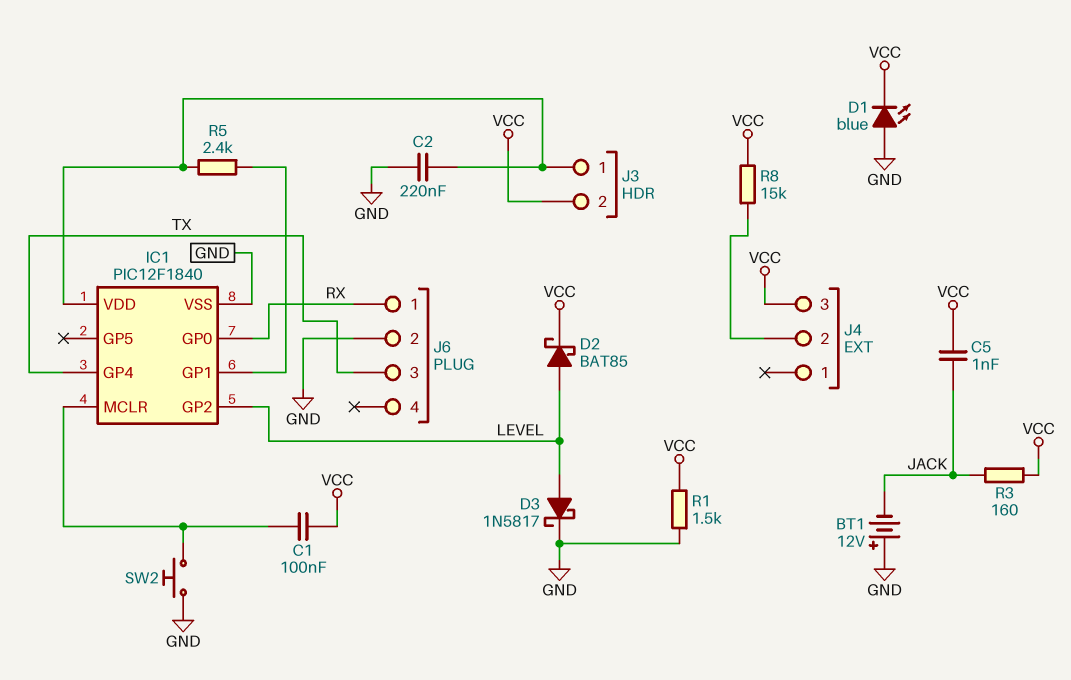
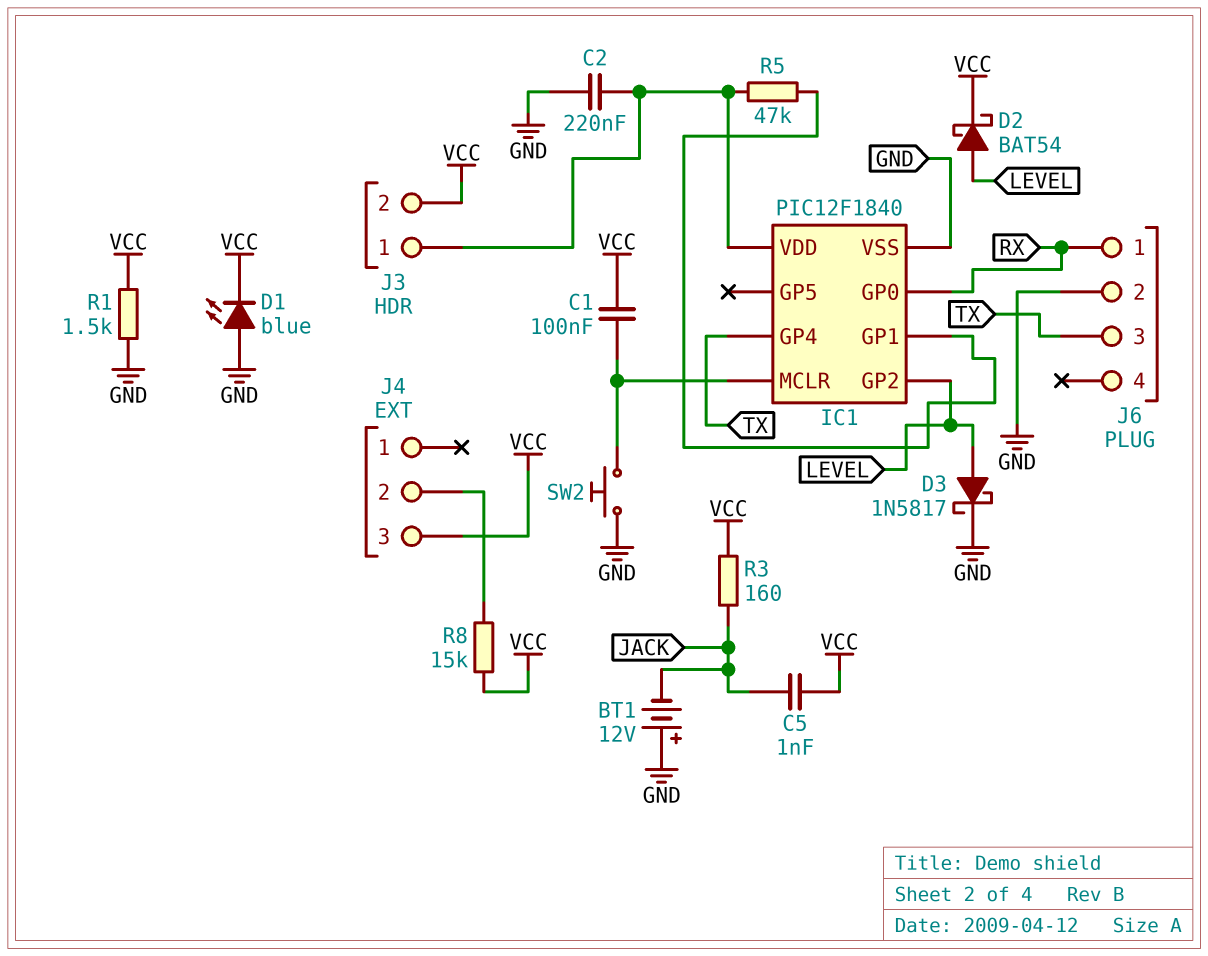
D2: schottky BAT85 (A LEVEL, K VCC) -> schottky BAT54 (A LEVEL, K VCC)
R5: 2.4k (IC1/GP1, IC1/VDD) -> 47k (IC1/GP1, IC1/VDD)

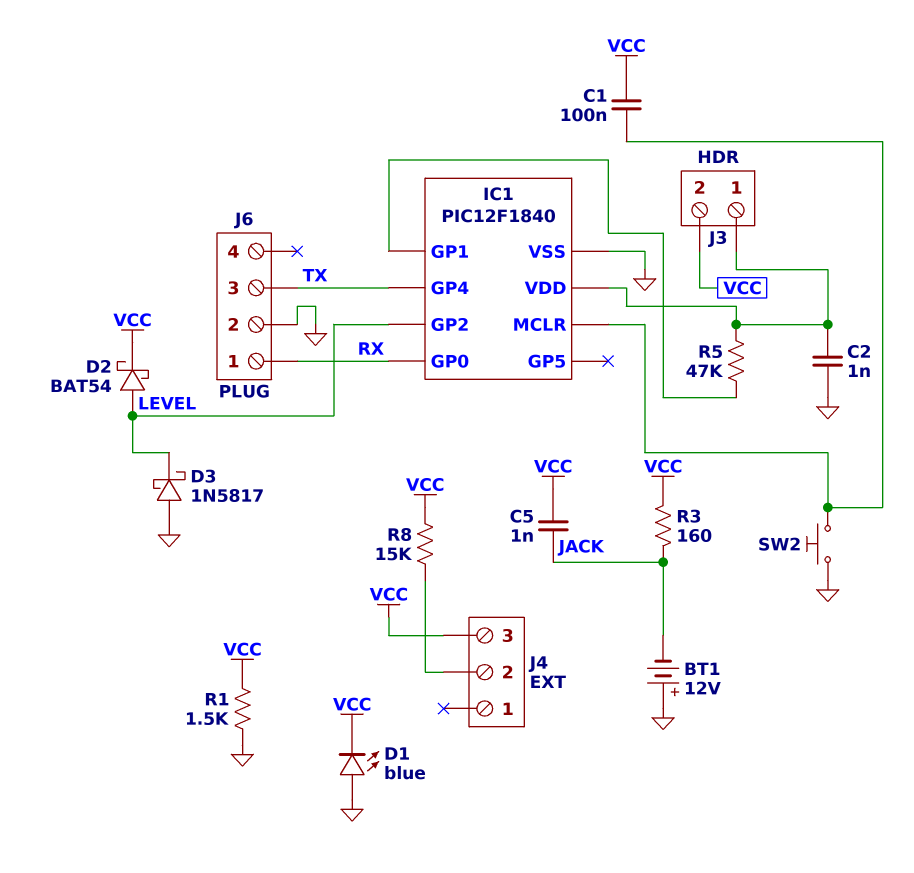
C2: 220nF (GND, IC1/VDD) -> 1nF (GND, IC1/VDD)
D3: schottky 1N5817 (A LEVEL, K GND) -> schottky 1N5817 (A GND, K LEVEL)

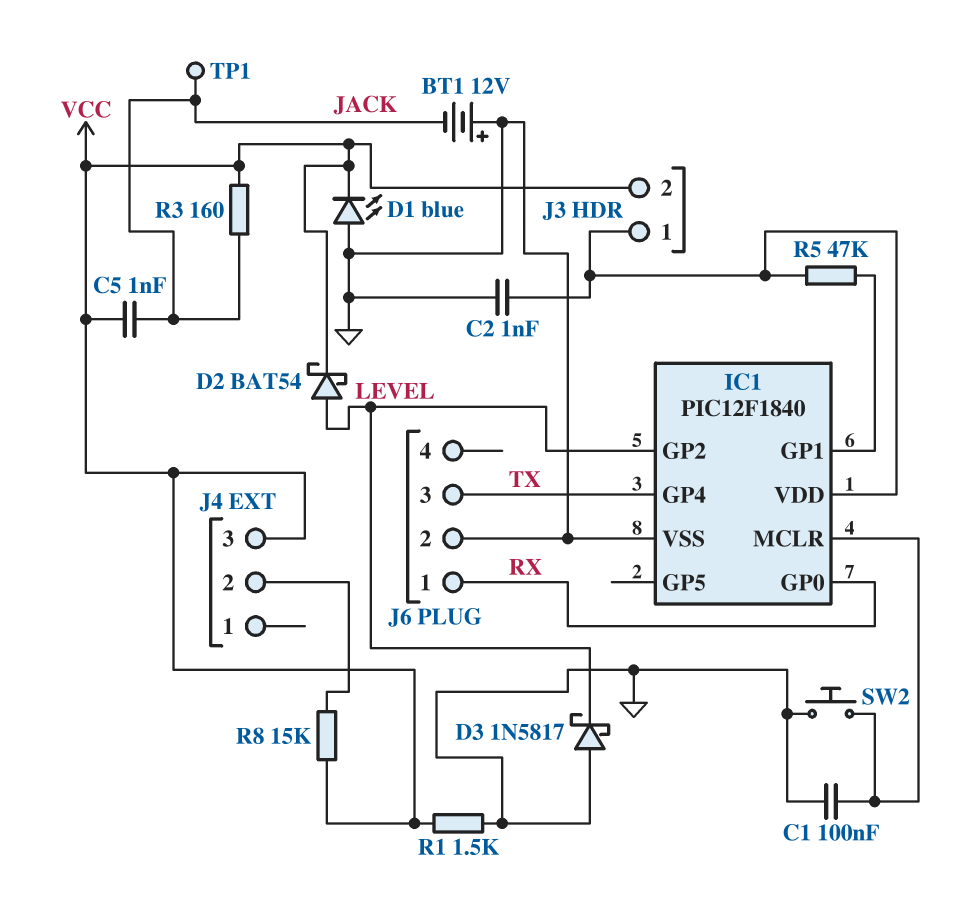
C1: 100nF (IC1/MCLR, VCC) -> 100nF (GND, IC1/MCLR)
TP1: none -> test point (JACK)

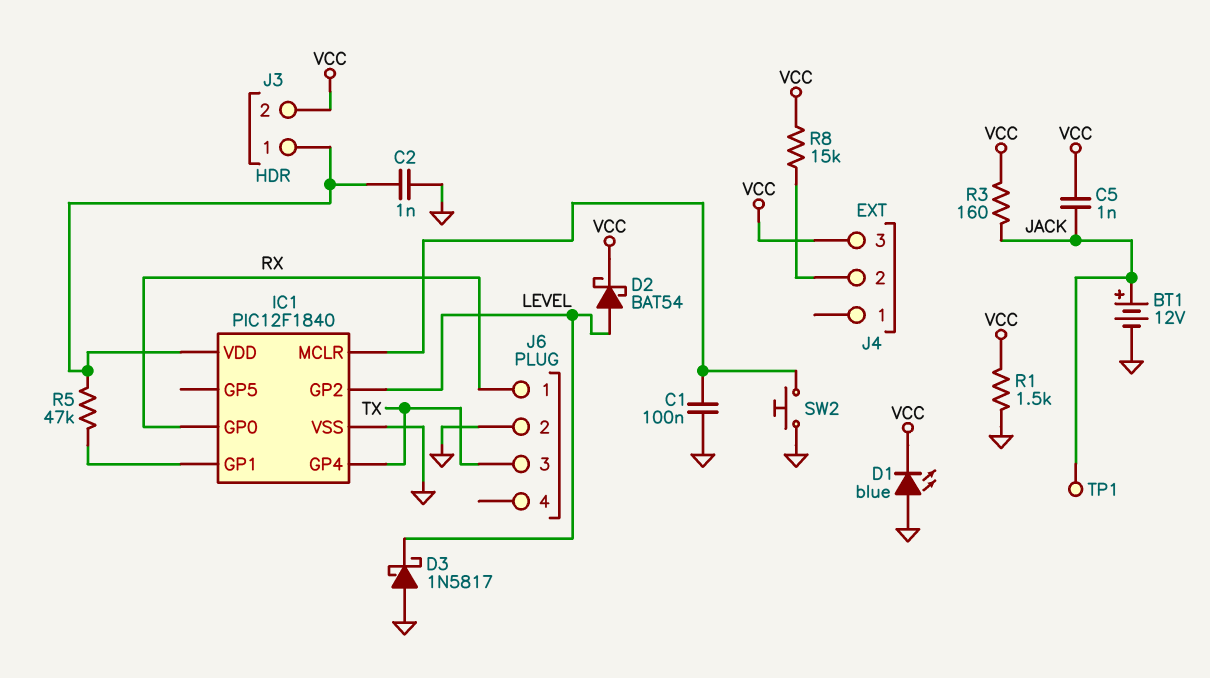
BT1: 12V (plus GND, minus JACK) -> 12V (plus JACK, minus GND)

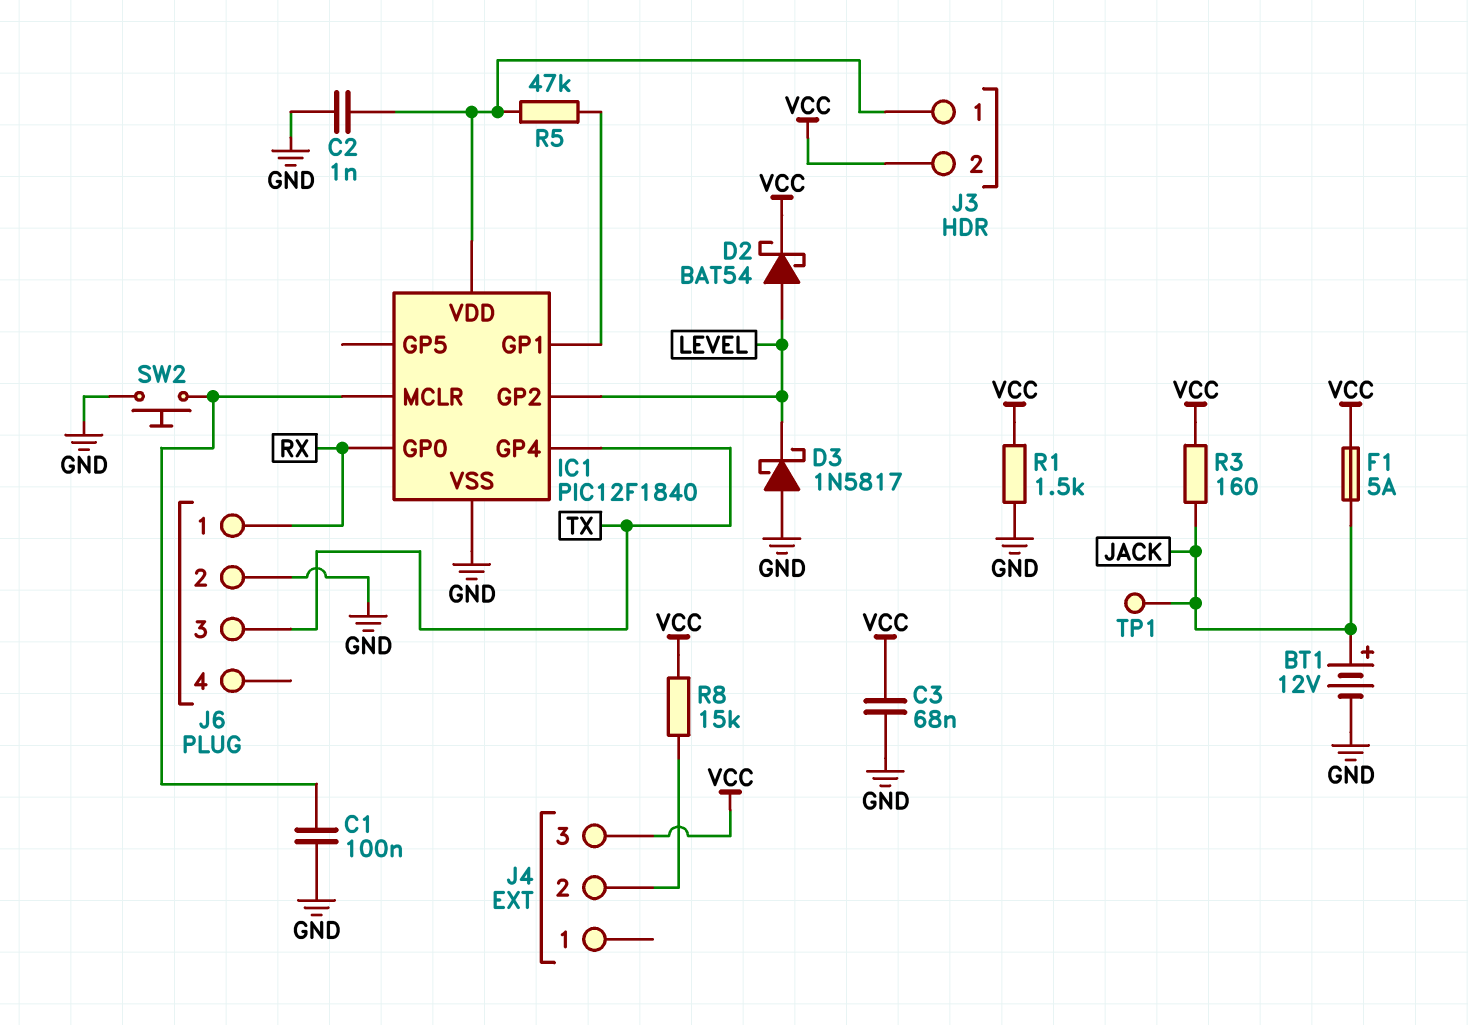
C3: none -> 68nF (GND, VCC)
C5: 1nF (JACK, VCC) -> none
D1: LED blue (A GND, K VCC) -> none
F1: none -> 5A (JACK, VCC)

